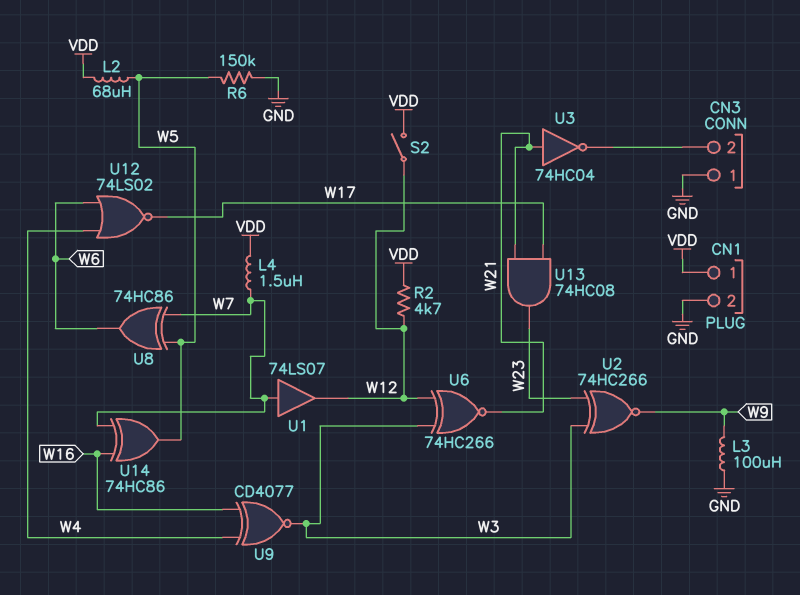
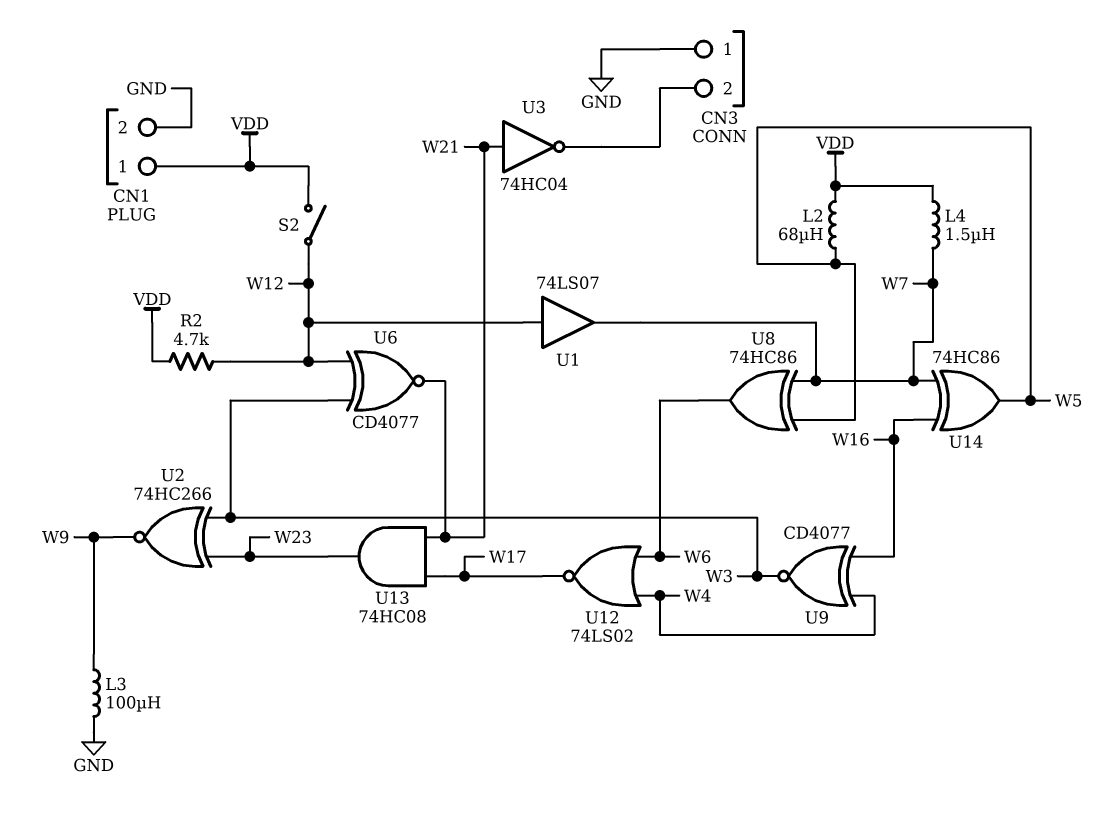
R6: 150k (GND, W5) -> none
U1: buffer 74LS07 (in W7, out W12) -> buffer 74LS07 (in W12, out W7)
U6: XNOR 74HC266 (in W3, in W12, out W21) -> XNOR CD4077 (in W3, in W12, out W21)

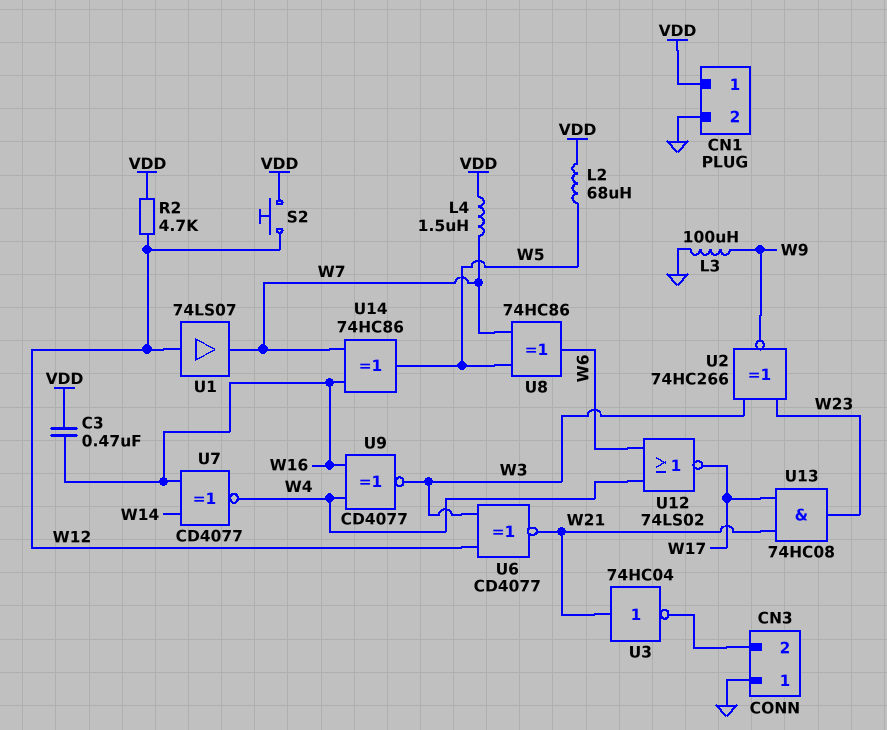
C3: none -> 470nF (VDD, W16)
S2: switch (VDD, W12) -> button (VDD, W12)
U7: none -> XNOR CD4077 (in W14, in W16, out W4)

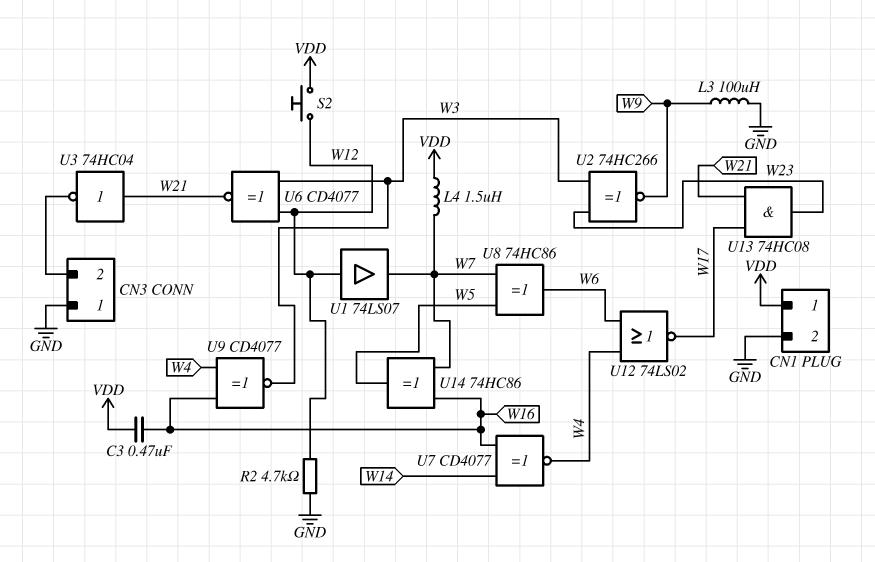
L2: 68uH (VDD, W5) -> none
R2: 4.7k (VDD, W12) -> 4.7k (GND, W12)

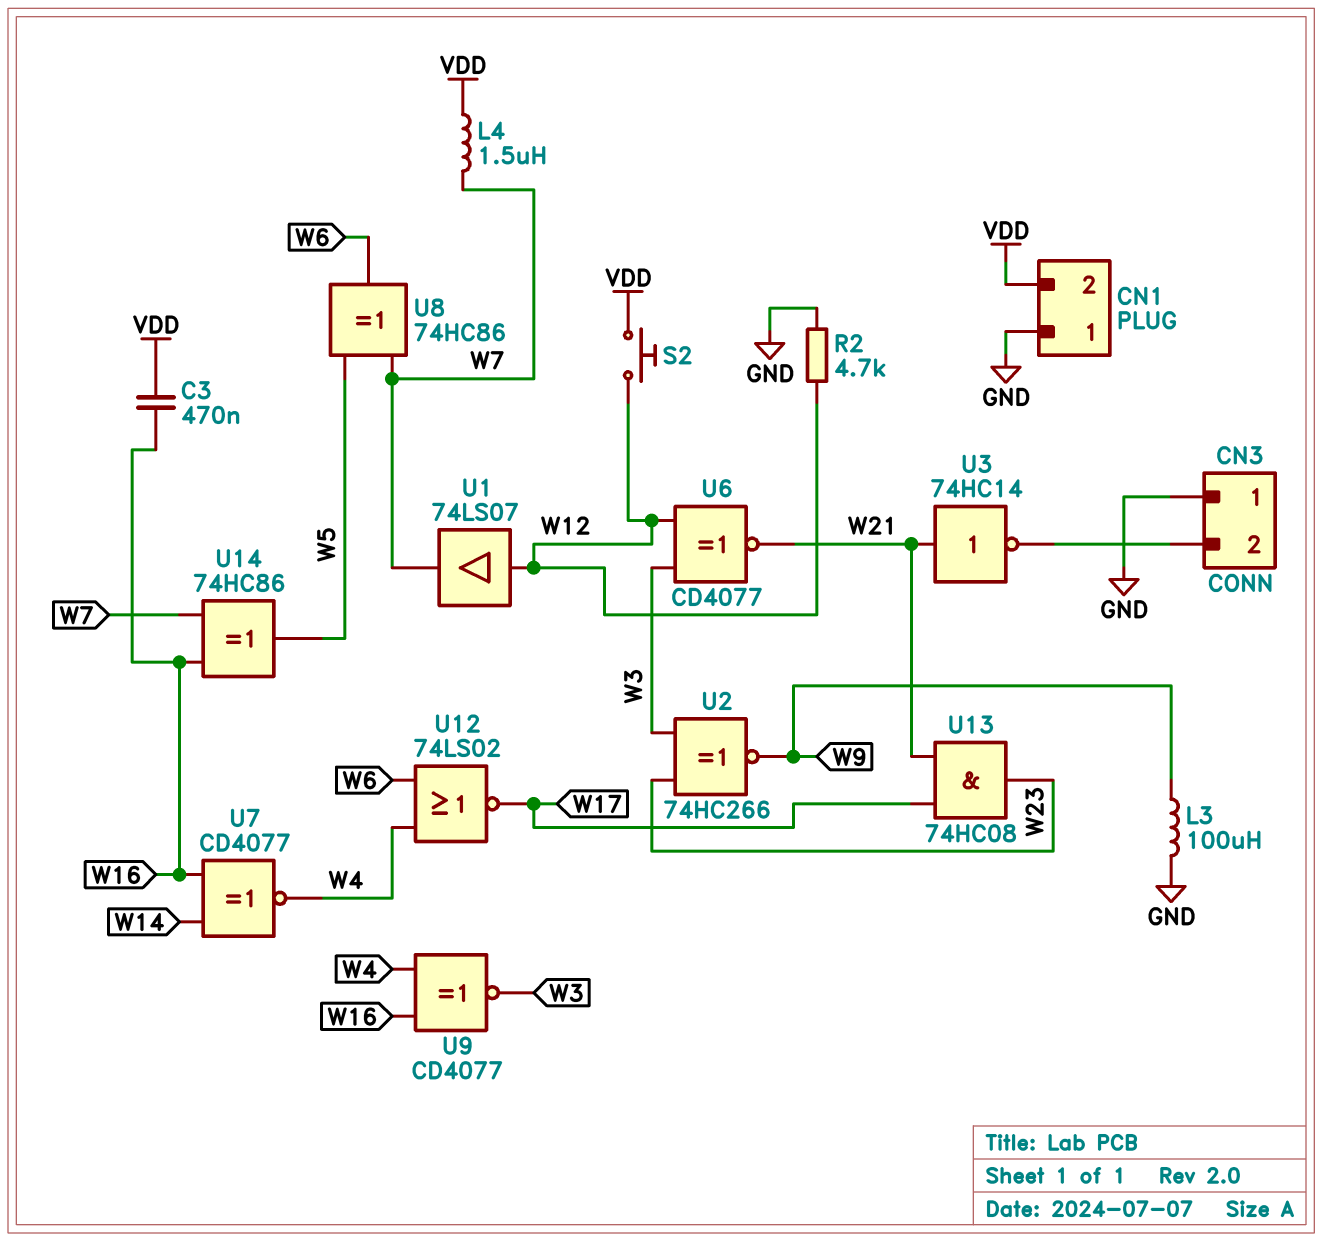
CN1 pin 1: VDD -> GND
CN1 pin 2: GND -> VDD
U3: NOT 74HC04 (in W21, out CN3/2) -> NOT 74HC14 (in W21, out CN3/2)

